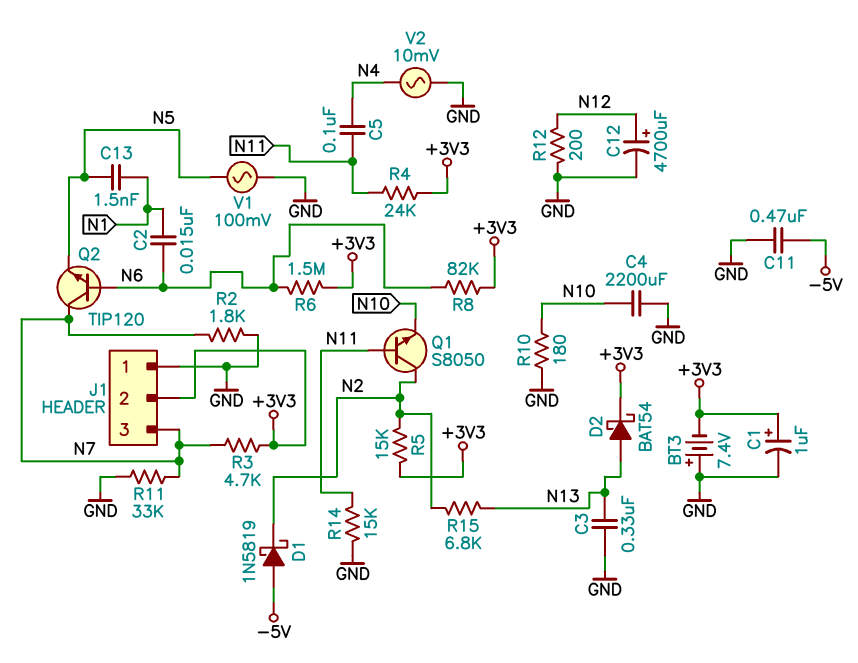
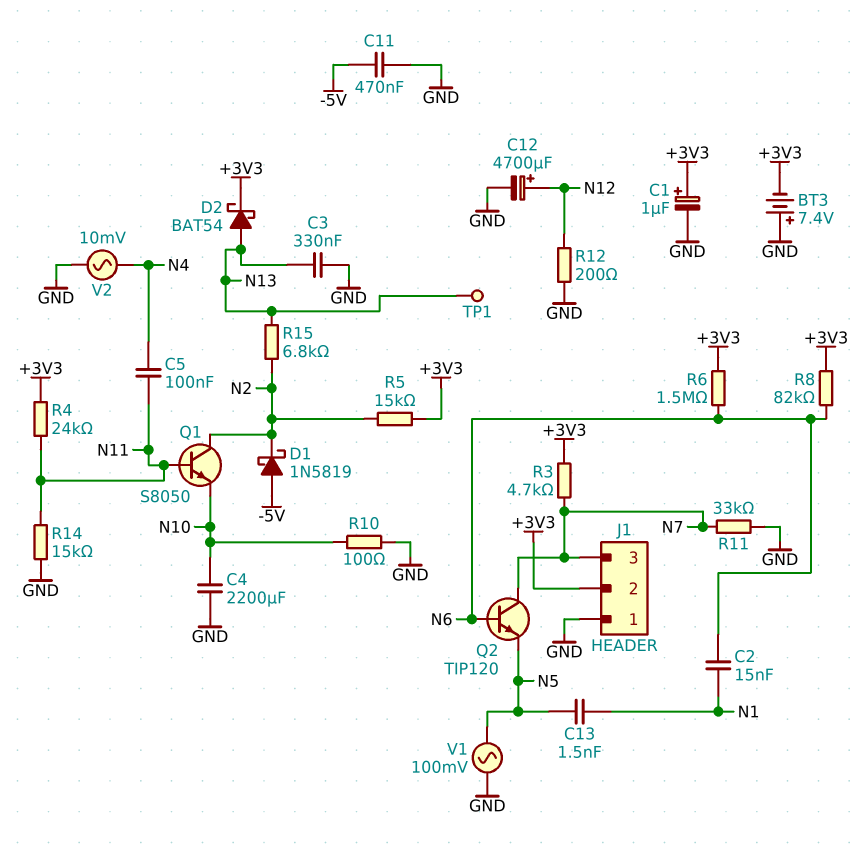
R2: 1.8k (GND, N7) -> none
R10: 180 (GND, N10) -> 100 (GND, N10)
TP1: none -> test point (N13)

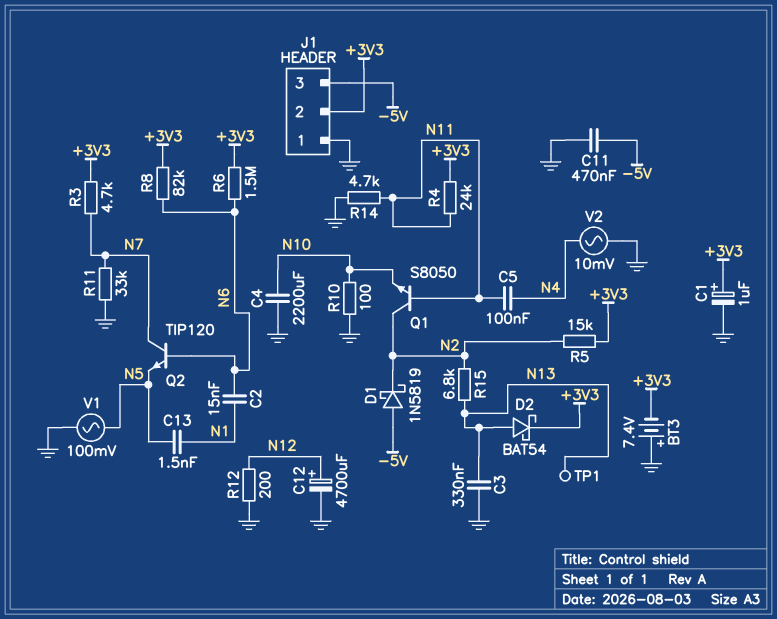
J1 pin 3: N7 -> -5V
R14: 15k (GND, N11) -> 4.7k (GND, N11)

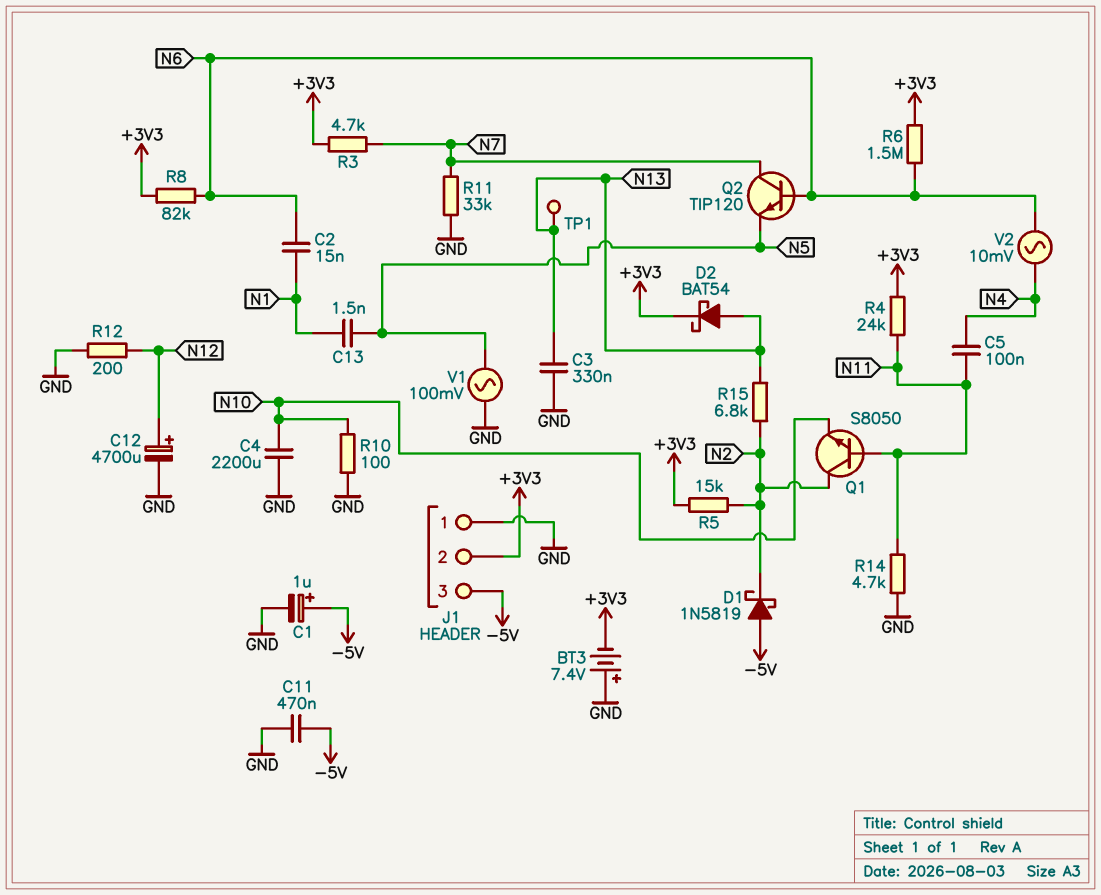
C1: 1uF (plus +3V3, minus GND) -> 1uF (plus -5V, minus GND)
V2: AC 10mV (GND, N4) -> AC 10mV (N4, N6)

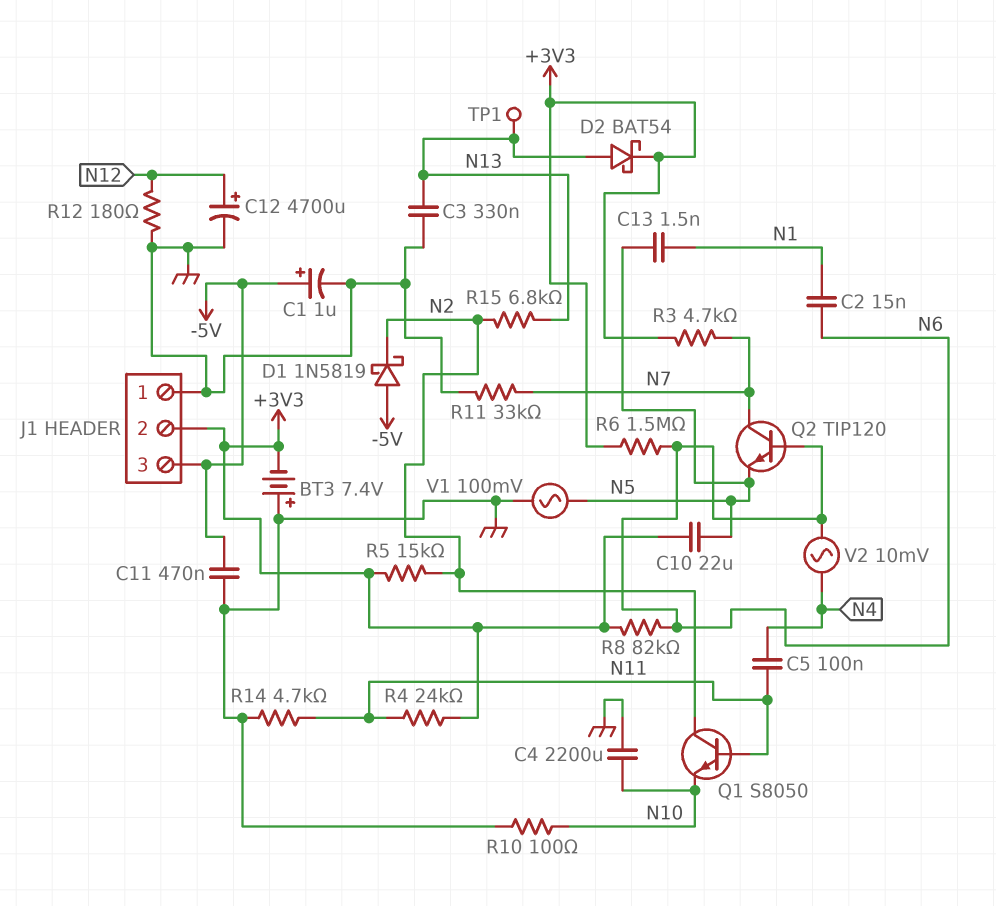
C10: none -> 22uF (+3V3, N5)
R12: 200 (GND, N12) -> 180 (GND, N12)

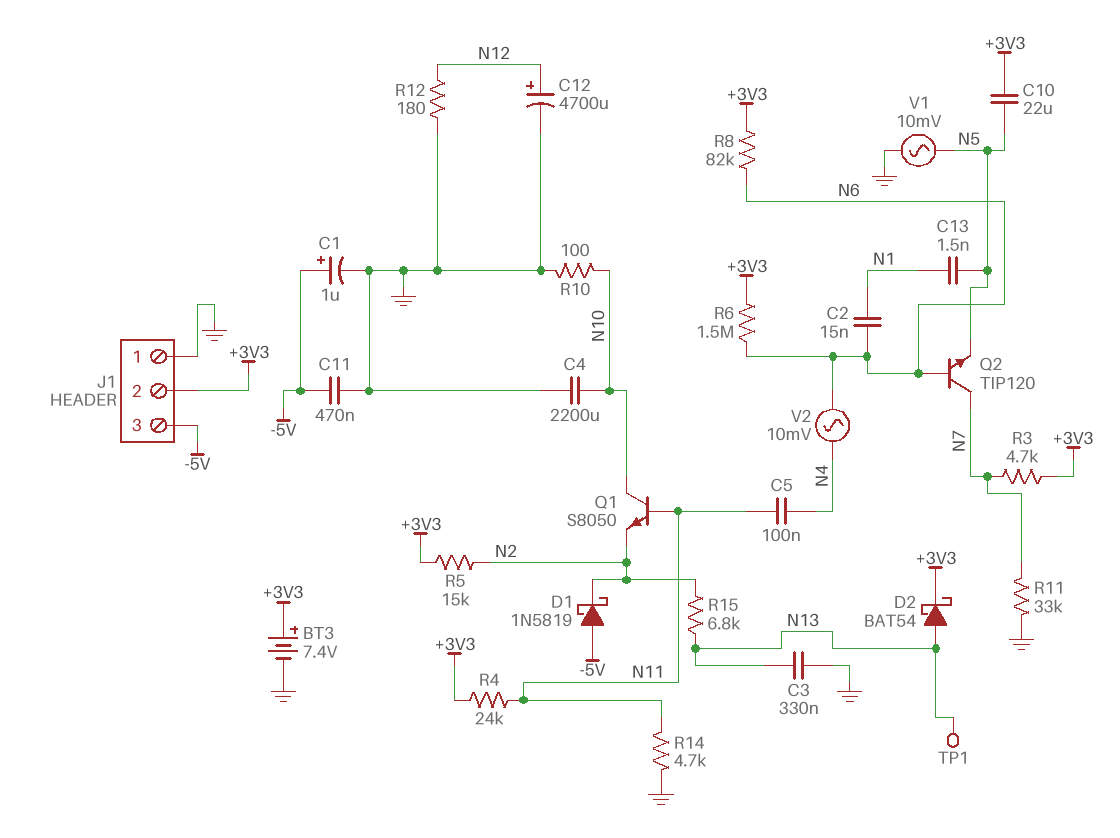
BT3: 7.4V (plus GND, minus +3V3) -> 7.4V (plus +3V3, minus GND)
Q1: NPN S8050 (B N11, C N2, E N10) -> NPN S8050 (B N11, C N10, E N2)
V1: AC 100mV (GND, N5) -> AC 10mV (GND, N5)

